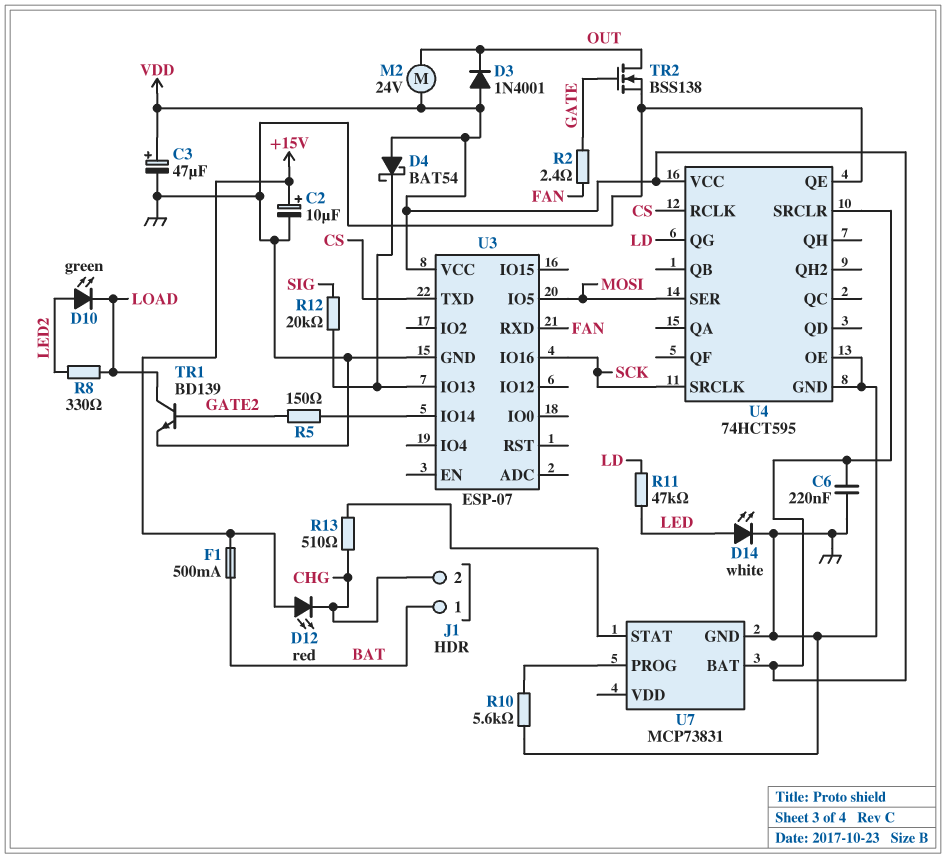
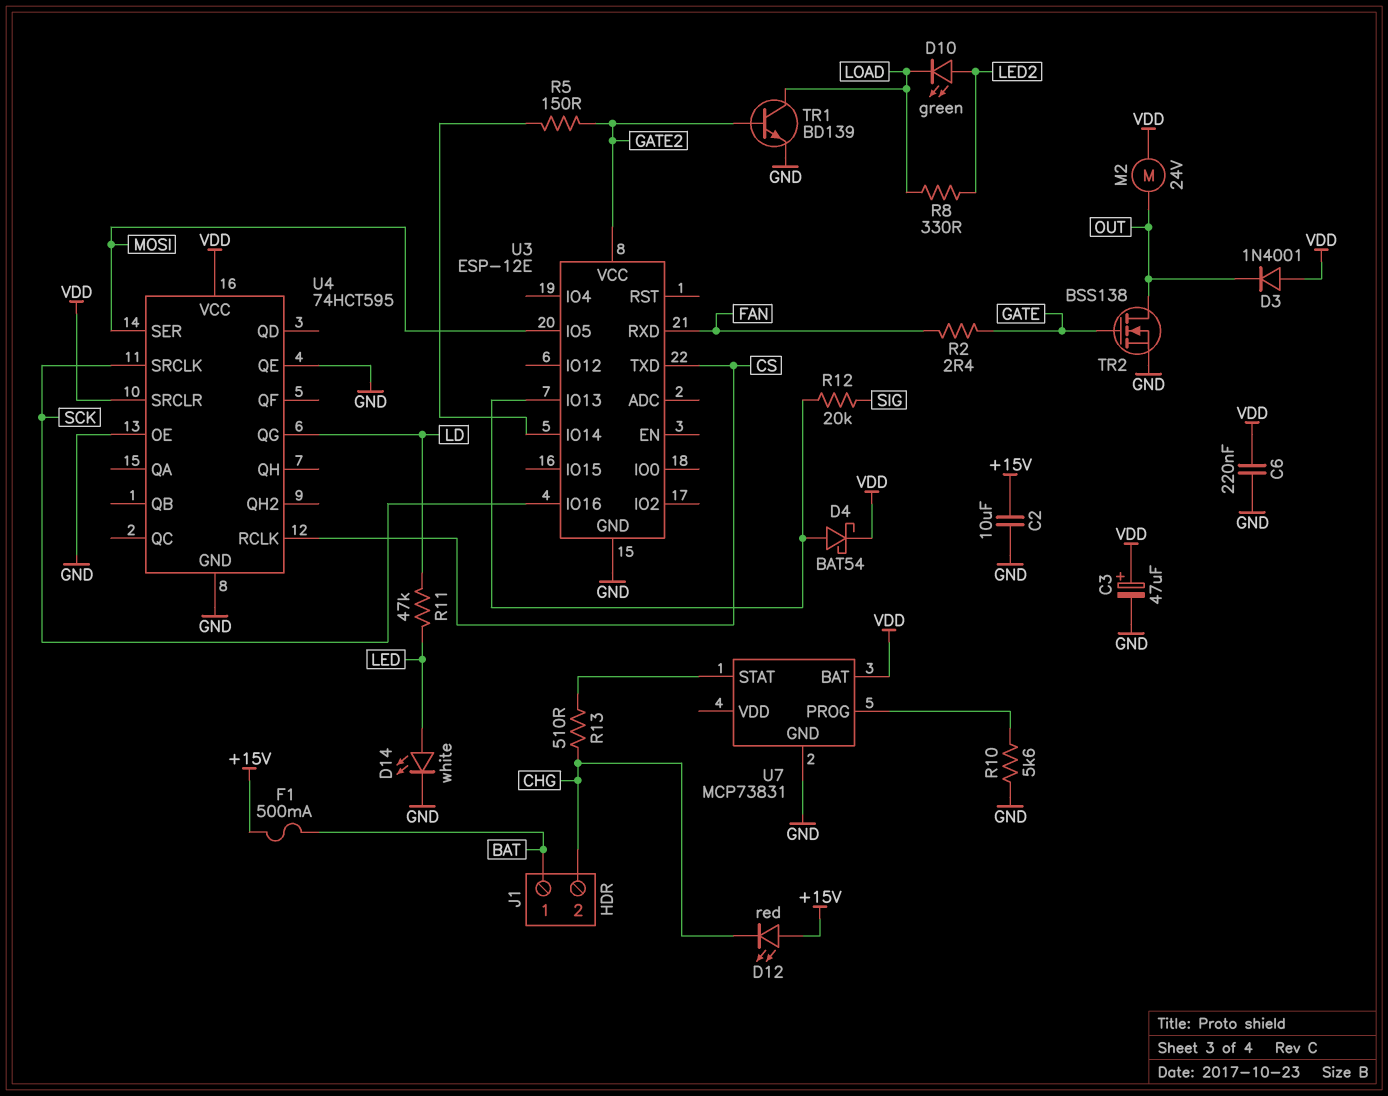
C2: 10uF (plus +15V, minus GND) -> 10uF (+15V, GND)
D4: schottky BAT54 (A VDD, K U3/IO13) -> schottky BAT54 (A U3/IO13, K VDD)
U3: ESP-07 -> ESP-12E
U3 pin VCC: VDD -> GATE2

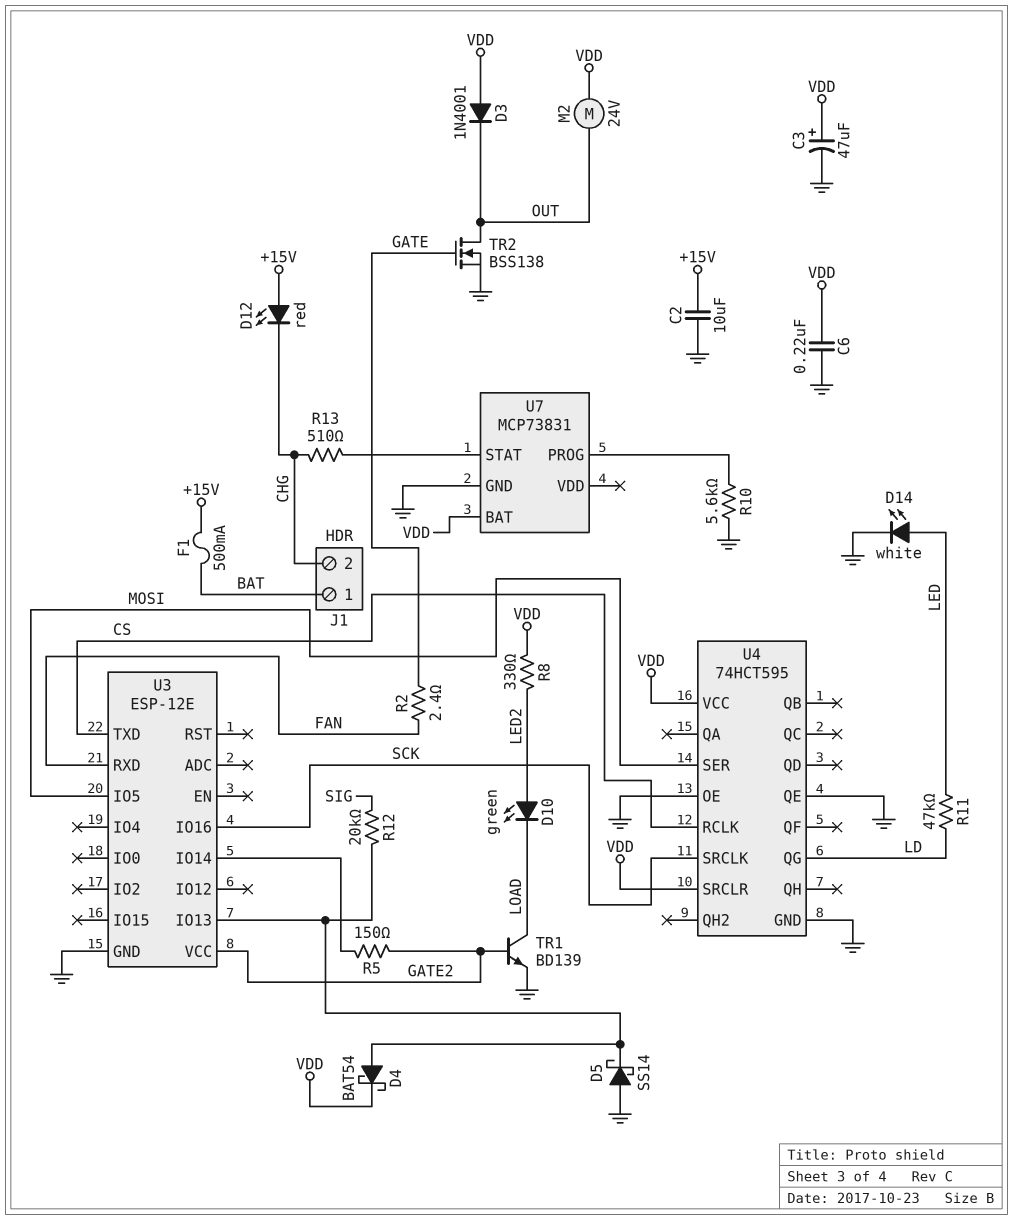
D5: none -> schottky SS14 (A GND, K U3/IO13)
R8: 330 (LED2, LOAD) -> 330 (LED2, VDD)

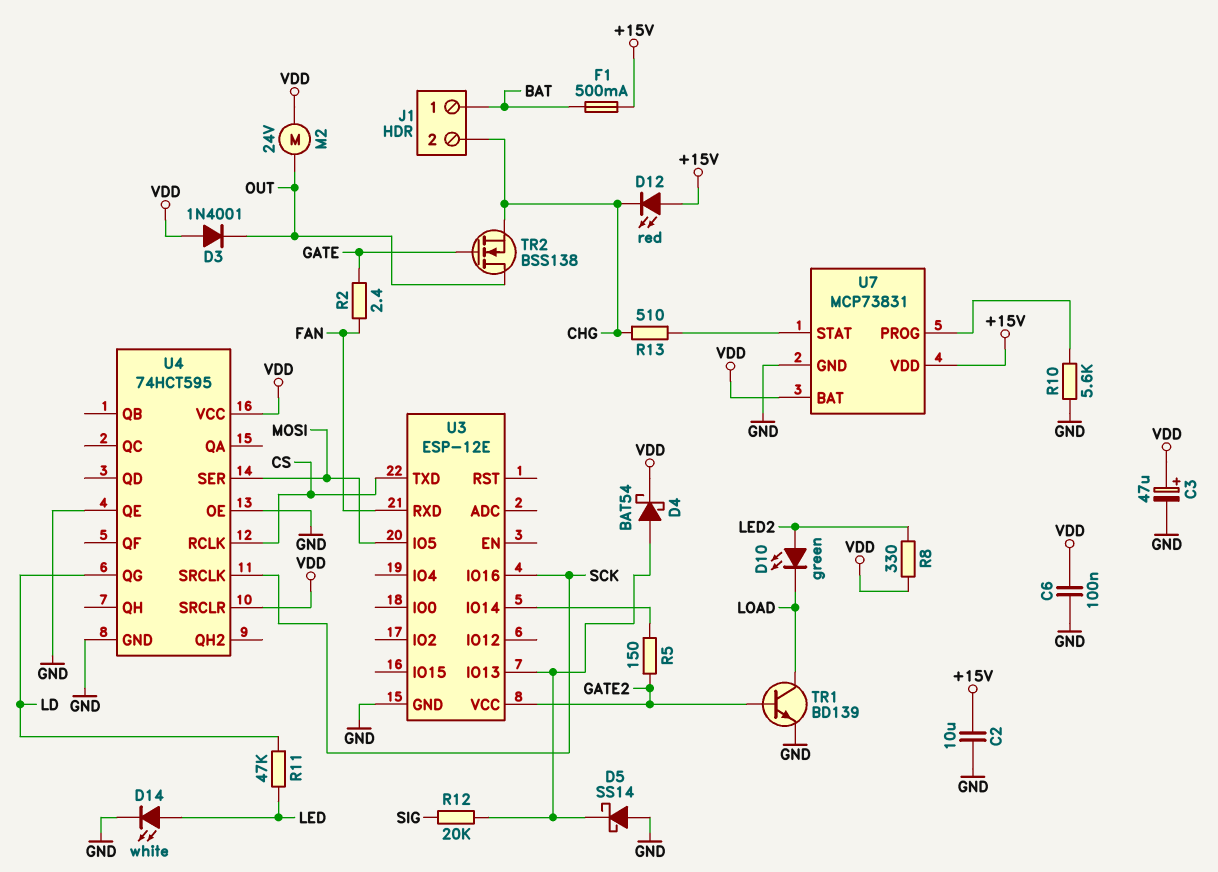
C6: 220nF (GND, VDD) -> 100nF (GND, VDD)
TR2: NMOS BSS138 (G GATE, D OUT, S GND) -> NMOS BSS138 (G GATE, D OUT, S CHG)
U7 pin VDD: none -> +15V

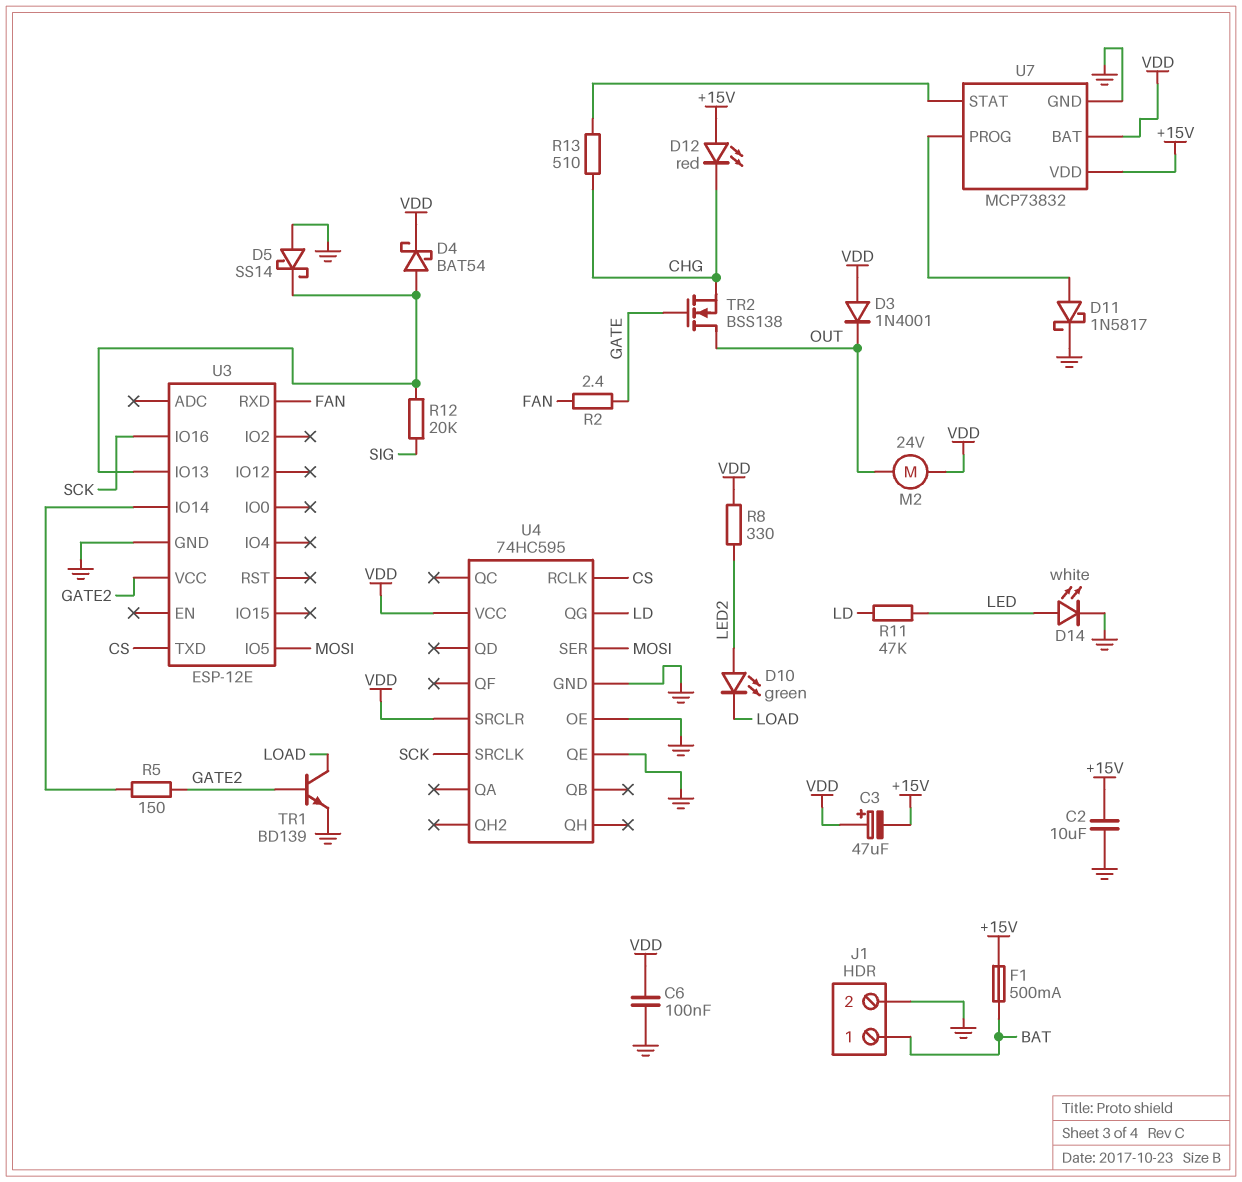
C3: 47uF (plus VDD, minus GND) -> 47uF (plus VDD, minus +15V)
D11: none -> schottky 1N5817 (A U7/PROG, K GND)
J1 pin 2: CHG -> GND
R10: 5.6k (GND, U7/PROG) -> none
U4: 74HCT595 -> 74HC595
U7: MCP73831 -> MCP73832

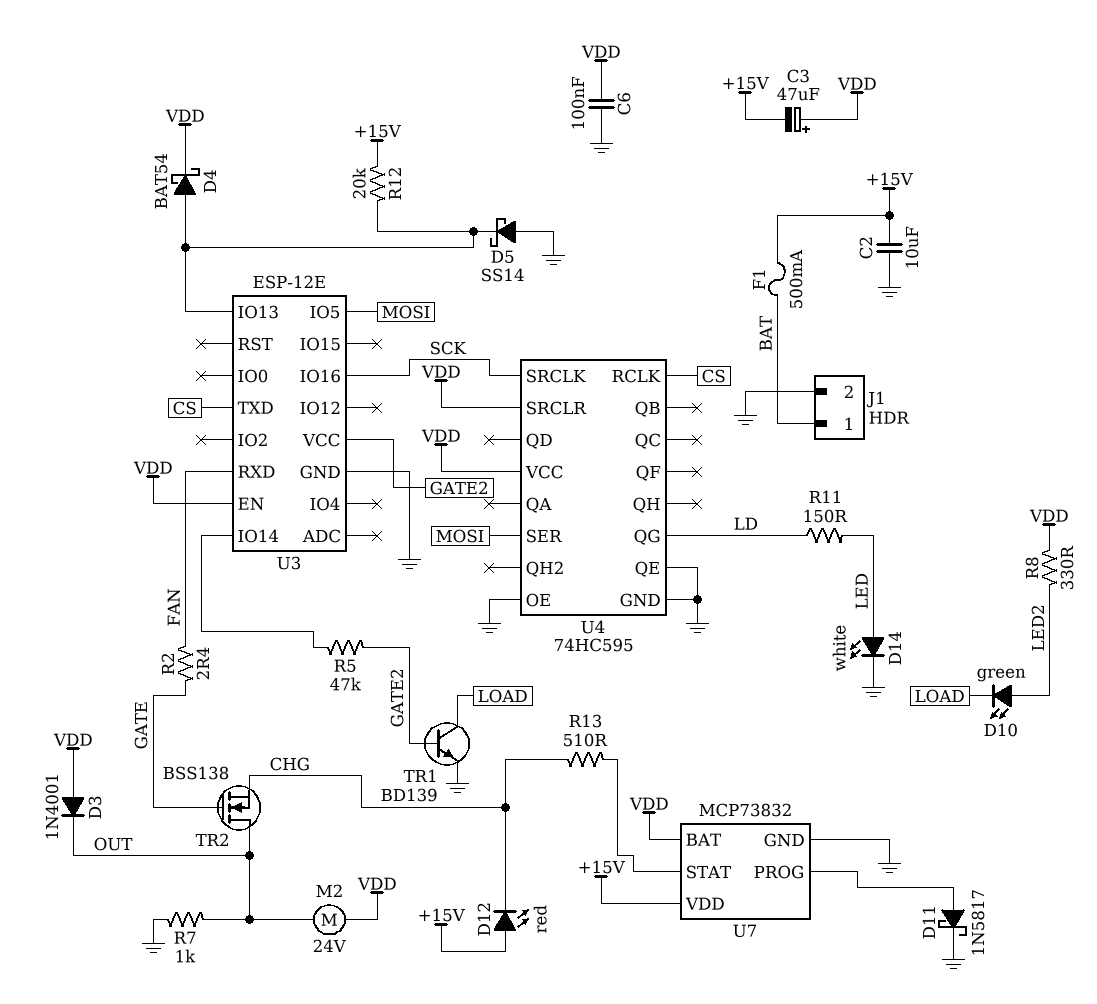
R5: 150 (GATE2, U3/IO14) -> 47k (GATE2, U3/IO14)
R7: none -> 1k (GND, OUT)
R11: 47k (LD, LED) -> 150 (LD, LED)
R12: 20k (SIG, U3/IO13) -> 20k (+15V, U3/IO13)
U3 pin EN: none -> VDD

